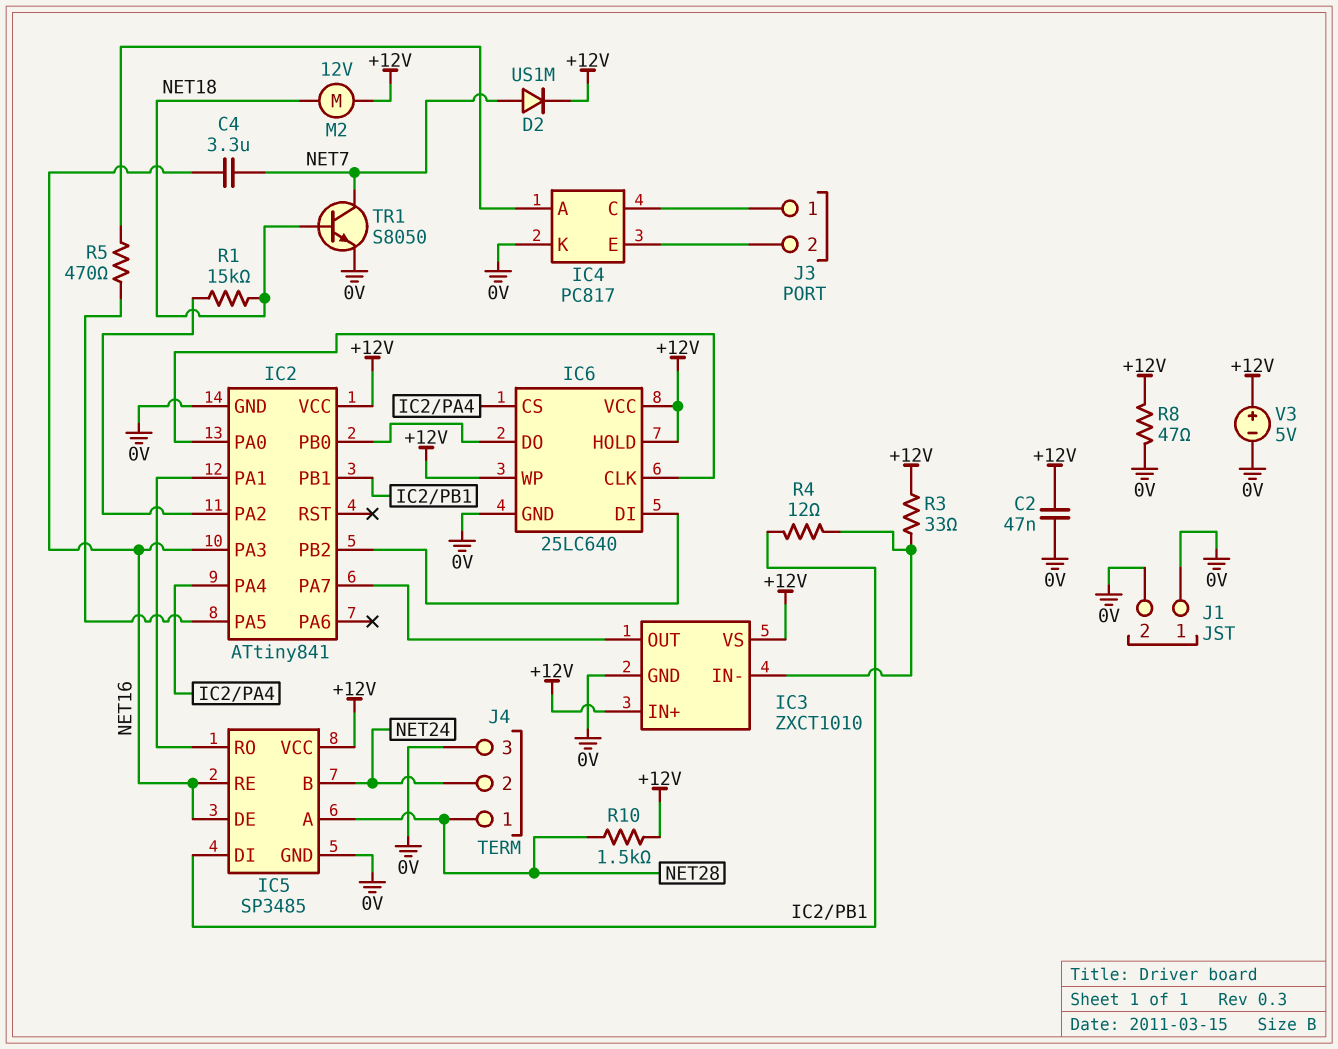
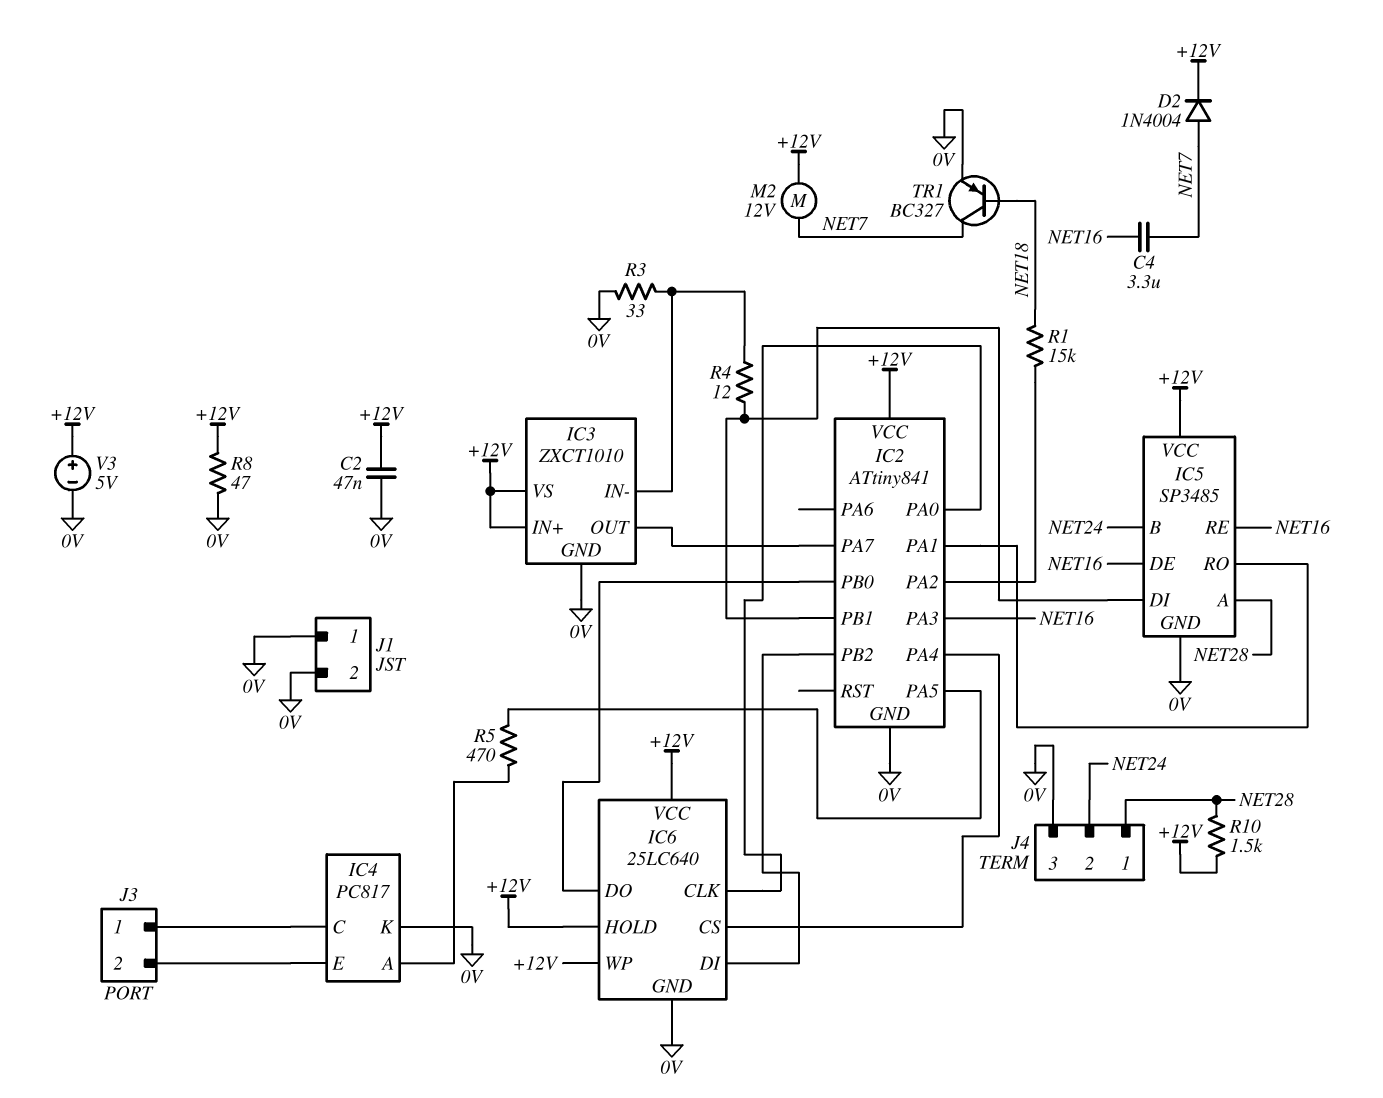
D2: diode US1M (A NET7, K +12V) -> diode 1N4004 (A NET7, K +12V)
M2: motor 12V (+12V, NET18) -> motor 12V (+12V, NET7)
R3: 33 (+12V, IC3/IN-) -> 33 (0V, IC3/IN-)
TR1: NPN S8050 (B NET18, C NET7, E 0V) -> PNP BC327 (B NET18, C NET7, E 0V)

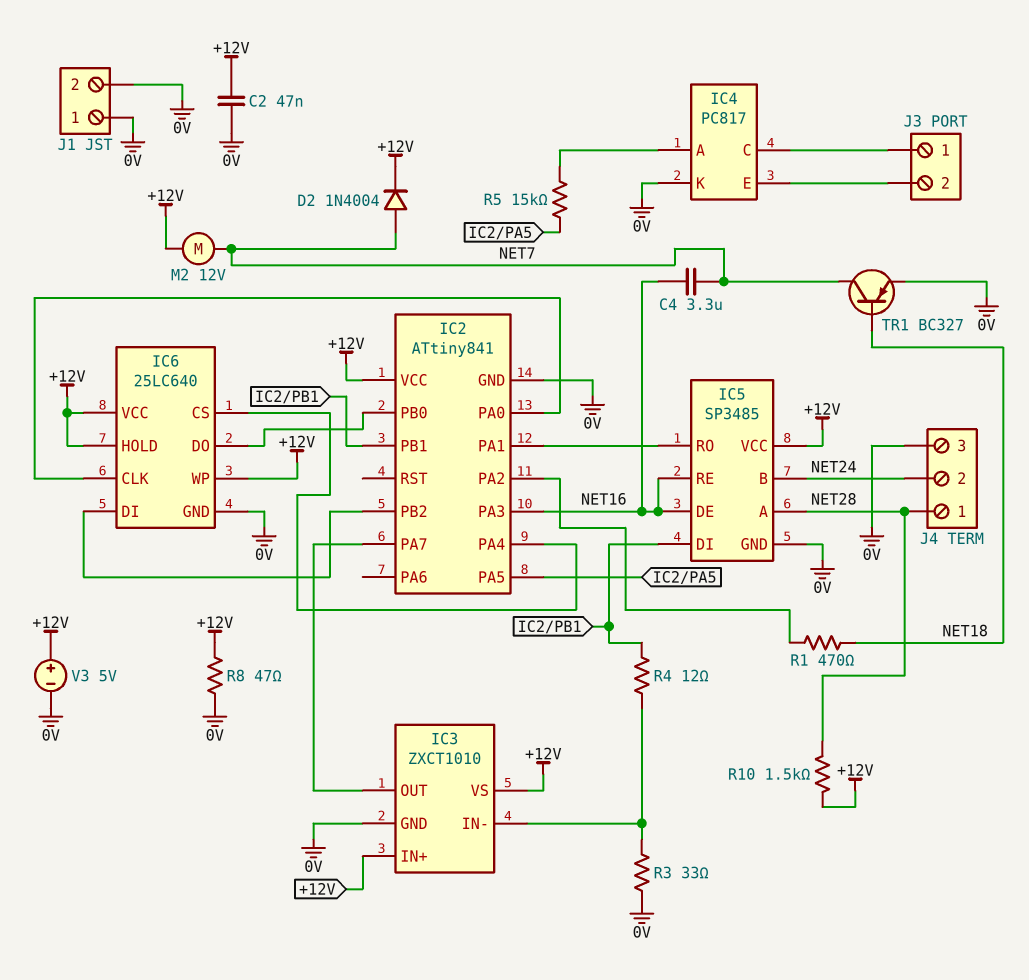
R1: 15k (IC2/PA2, NET18) -> 470 (IC2/PA2, NET18)
R5: 470 (IC2/PA5, IC4/A) -> 15k (IC2/PA5, IC4/A)

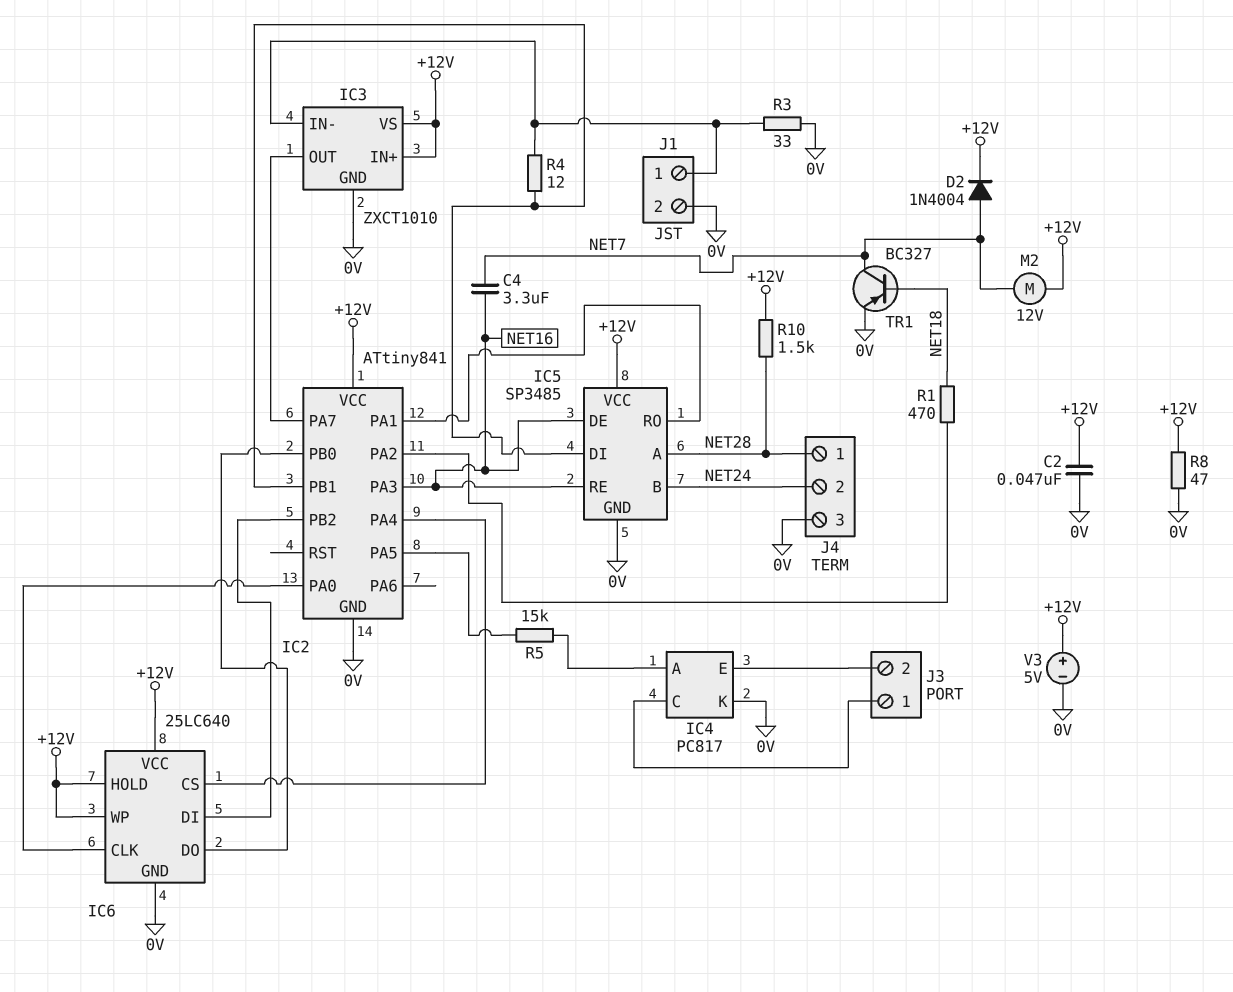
J1 pin 1: 0V -> IC3/IN-

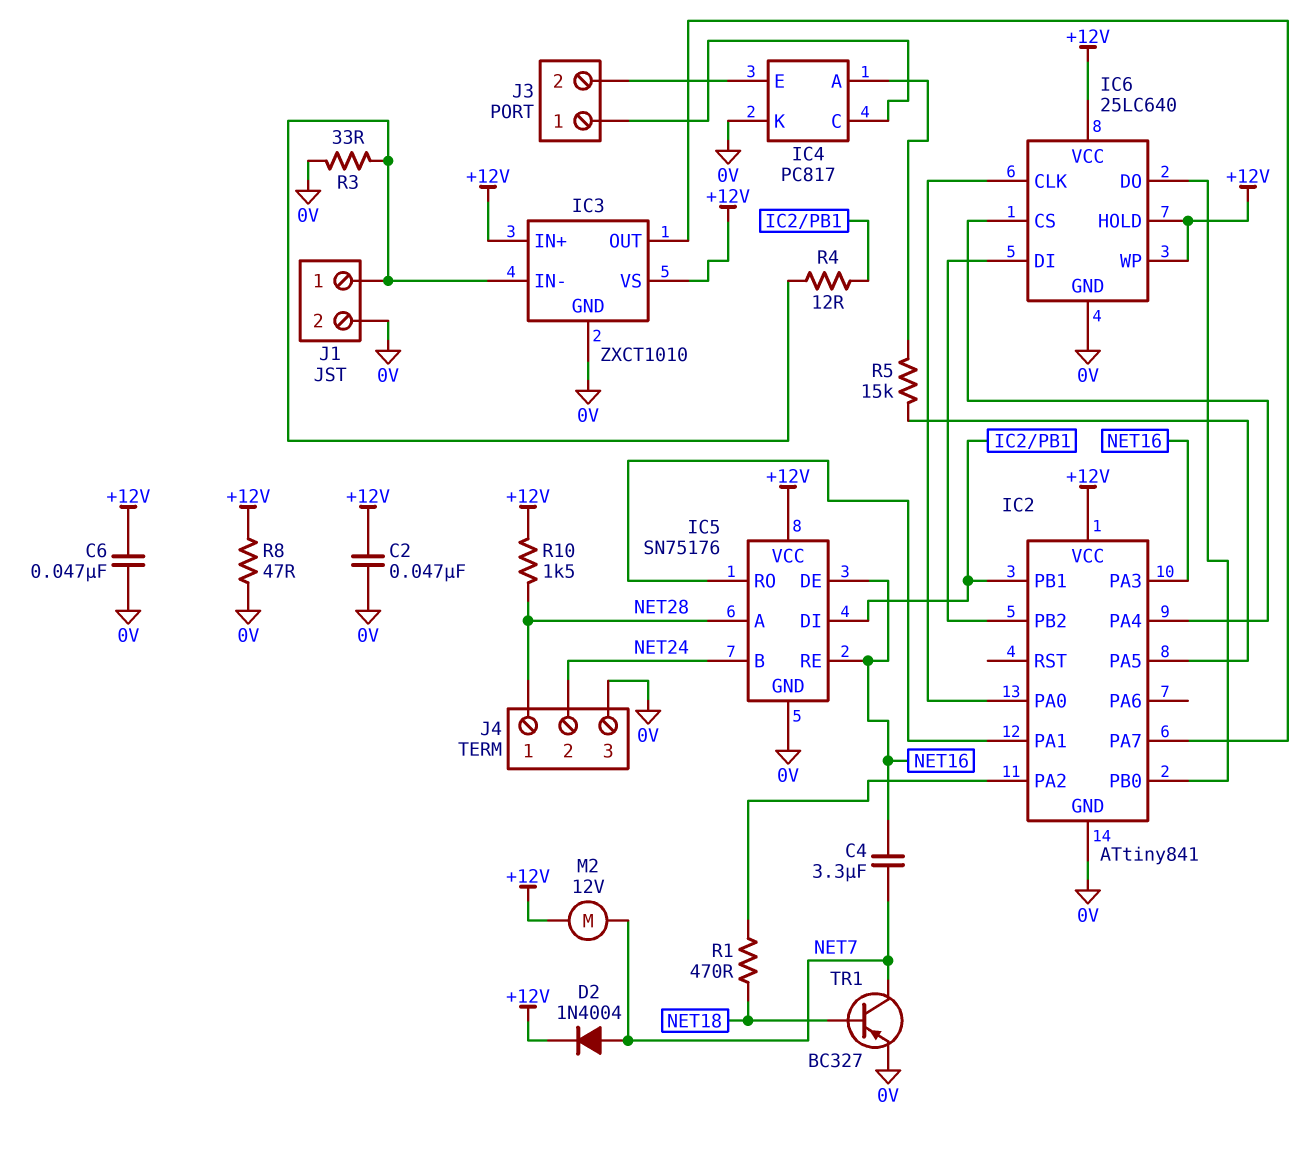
C6: none -> 47nF (+12V, 0V)
IC5: SP3485 -> SN75176
V3: 5V (plus +12V, minus 0V) -> none

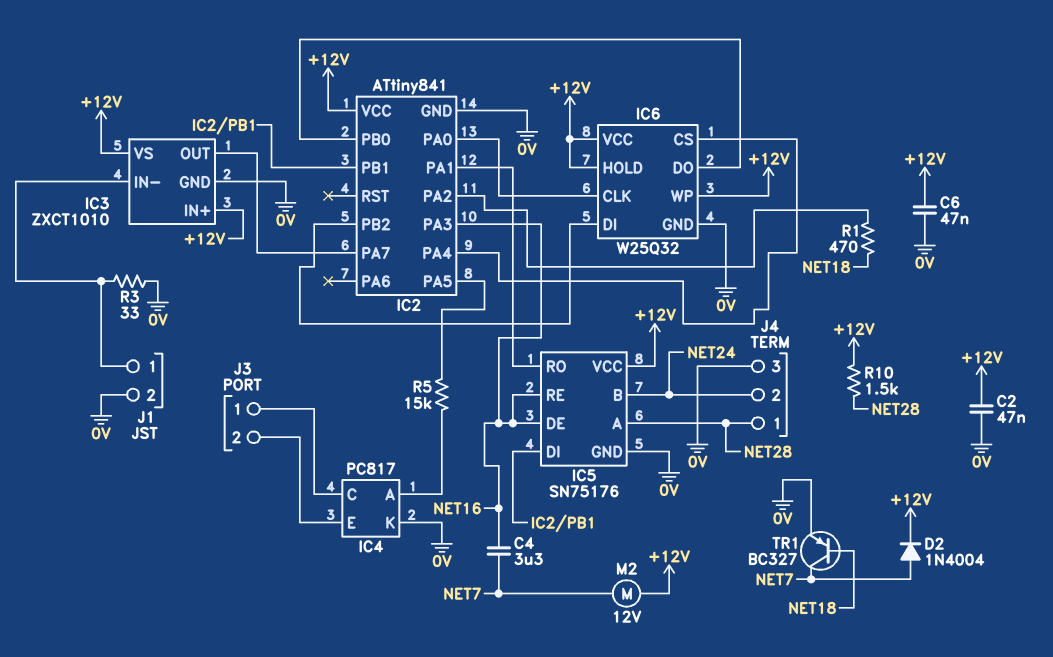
IC6: 25LC640 -> W25Q32
R4: 12 (IC2/PB1, IC3/IN-) -> none
R8: 47 (+12V, 0V) -> none

